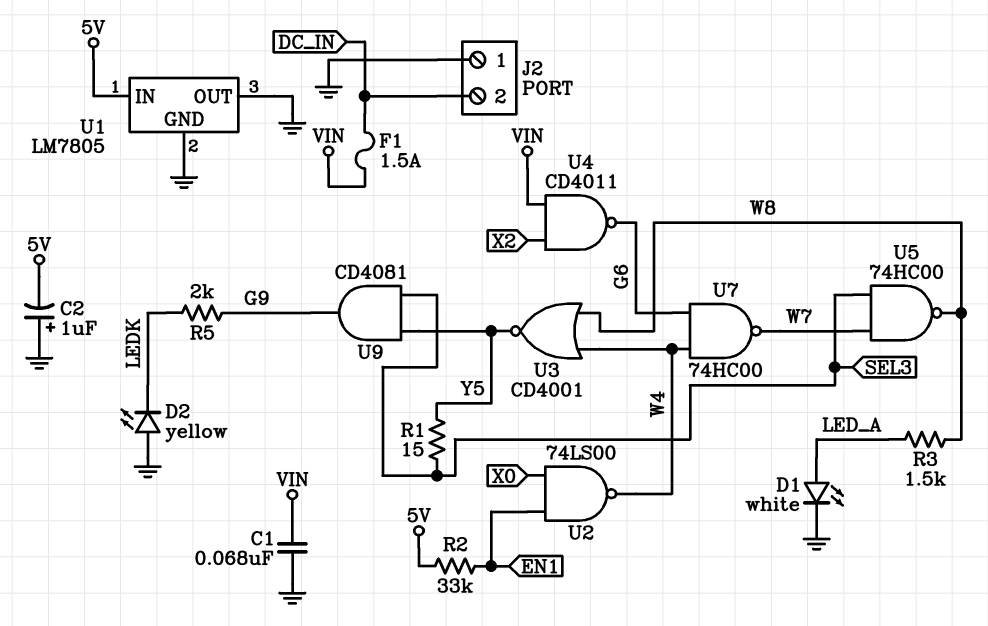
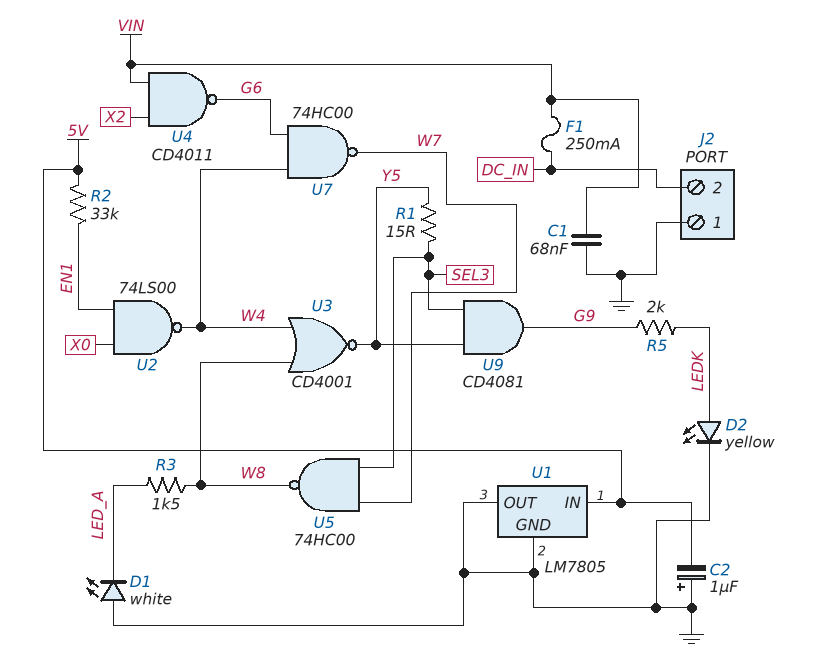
D1: LED white (A LED_A, K GND) -> LED white (A GND, K LED_A)
D2: LED yellow (A GND, K LEDK) -> LED yellow (A LEDK, K GND)
F1: 1.5A (DC_IN, VIN) -> 250mA (DC_IN, VIN)

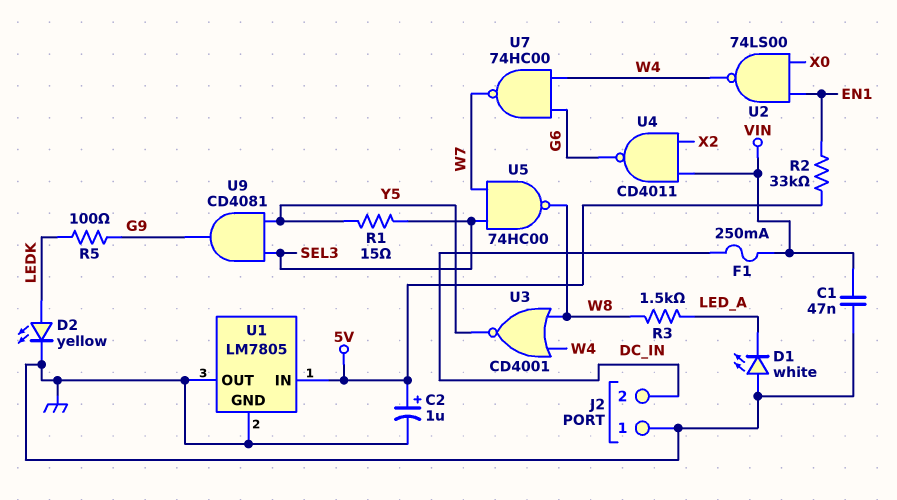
C1: 68nF (GND, VIN) -> 47nF (GND, VIN)
C2: 1uF (plus GND, minus 5V) -> 1uF (plus 5V, minus GND)
R5: 2k (G9, LEDK) -> 100 (G9, LEDK)

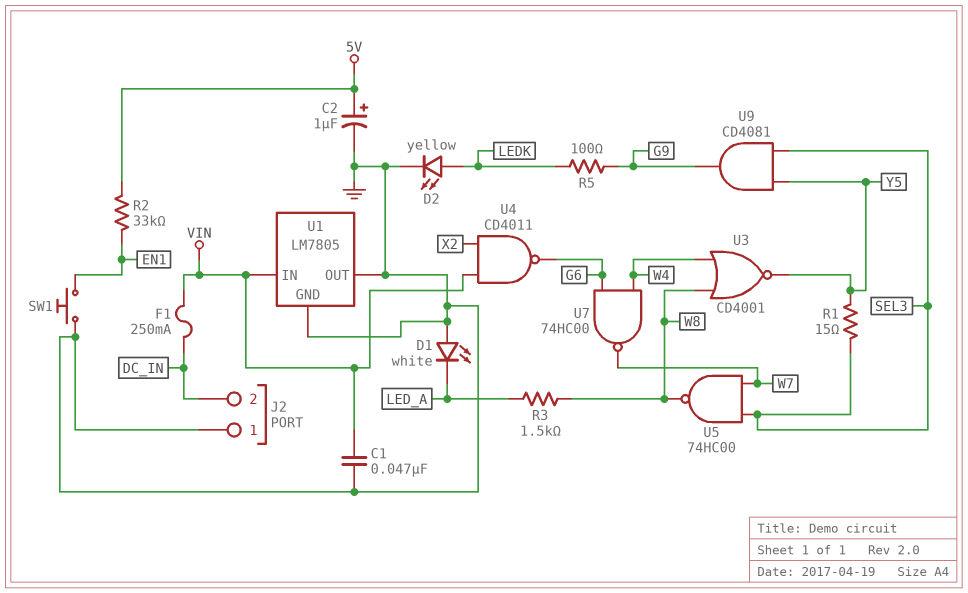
SW1: none -> button (EN1, GND)
U1 pin IN: 5V -> VIN
U2: NAND 74LS00 (in EN1, in X0, out W4) -> none

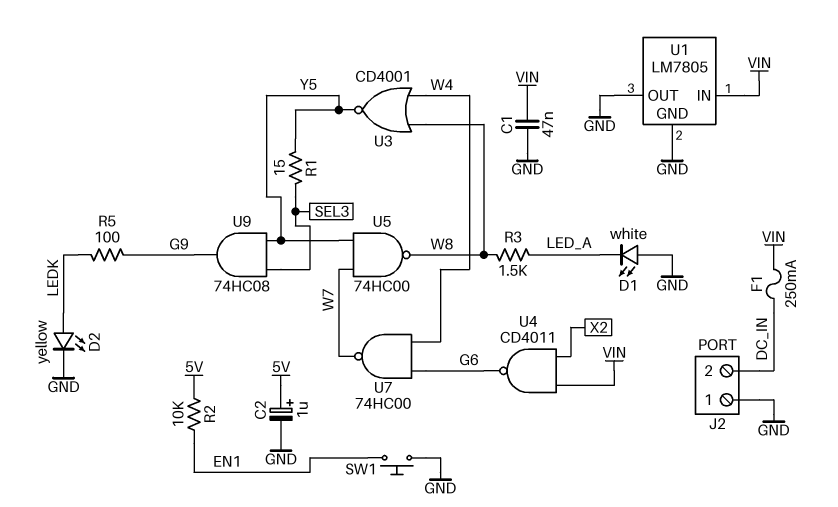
R2: 33k (5V, EN1) -> 10k (5V, EN1)
U5: NAND 74HC00 (in SEL3, in W7, out W8) -> NAND 74HC00 (in W7, in Y5, out W8)
U9: AND CD4081 (in SEL3, in Y5, out G9) -> AND 74HC08 (in SEL3, in Y5, out G9)

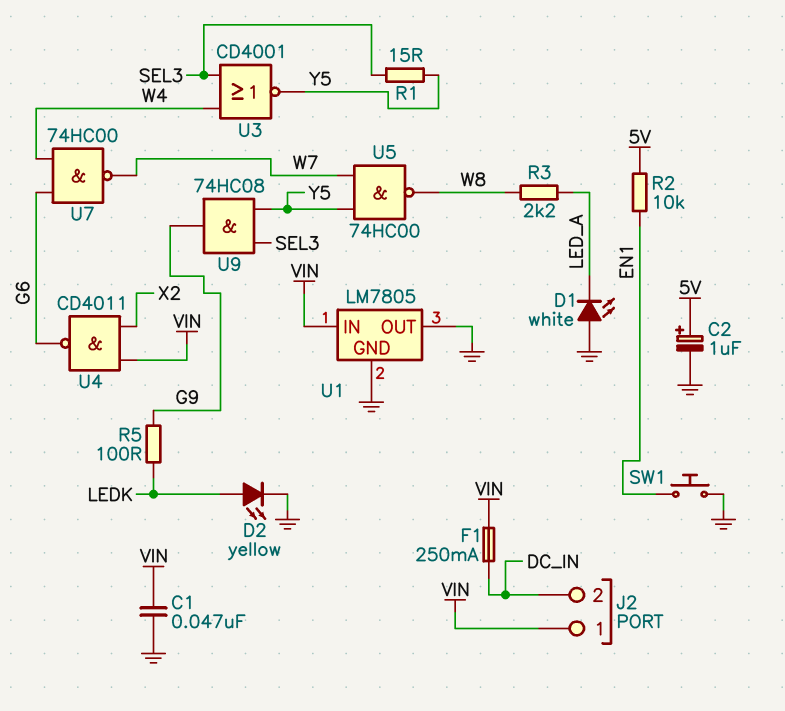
J2 pin 1: GND -> VIN
R3: 1.5k (LED_A, W8) -> 2.2k (LED_A, W8)
U3: NOR CD4001 (in W4, in W8, out Y5) -> NOR CD4001 (in SEL3, in W4, out Y5)

